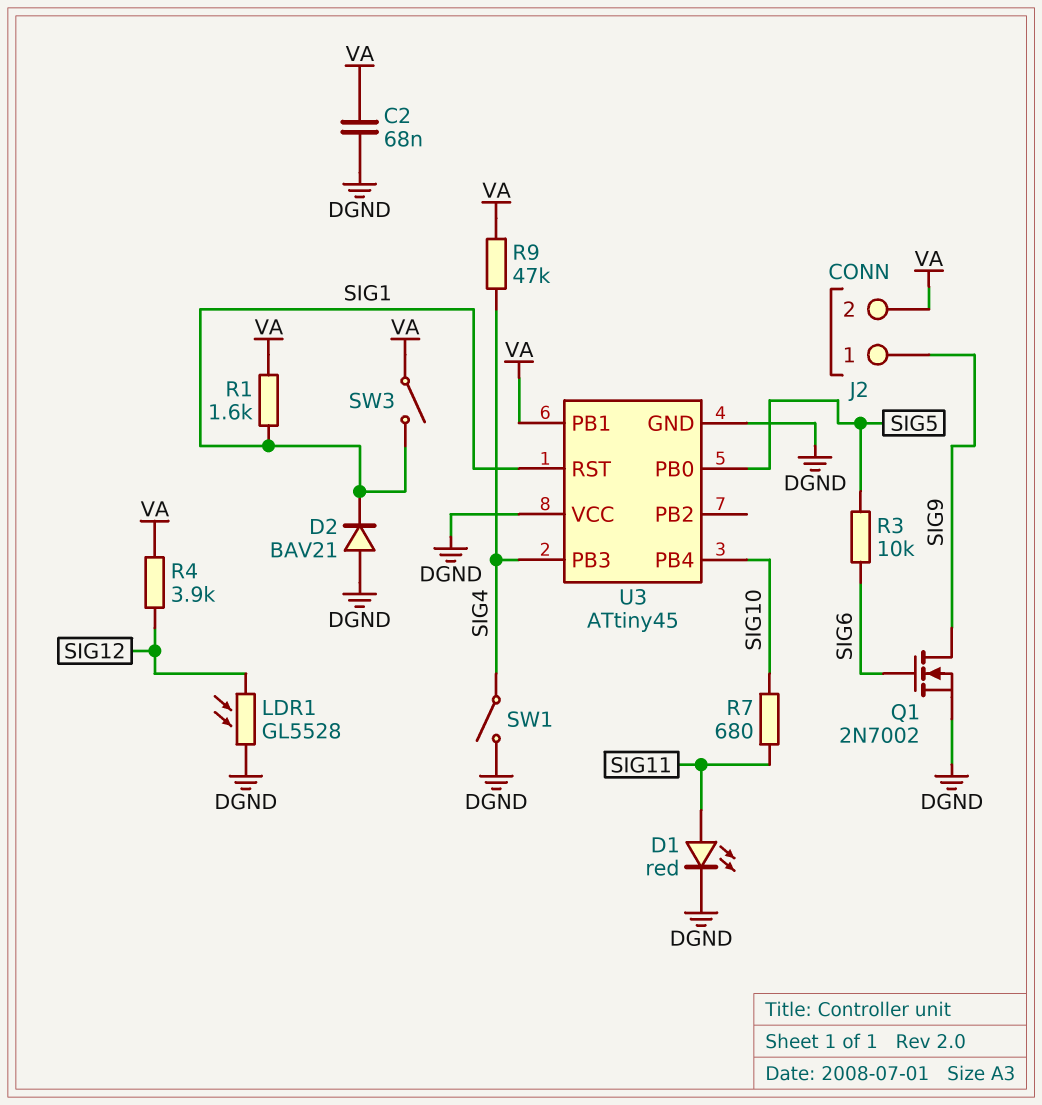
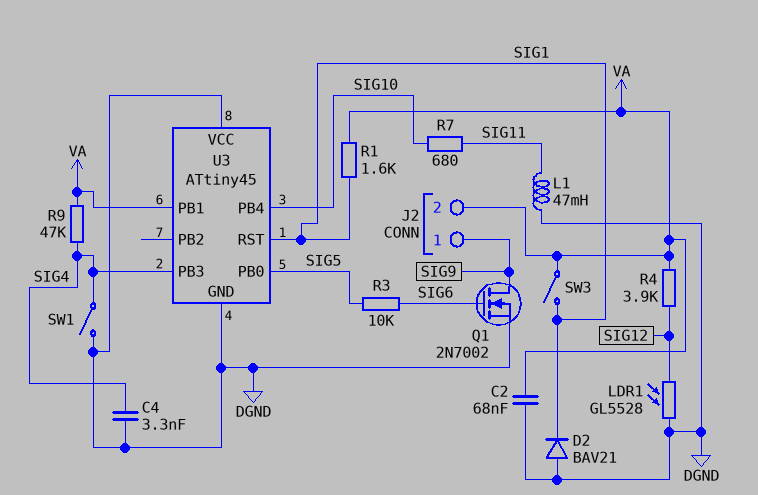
C4: none -> 3.3nF (DGND, SIG4)
D1: LED red (A SIG11, K DGND) -> none
L1: none -> 47mH (DGND, SIG11)

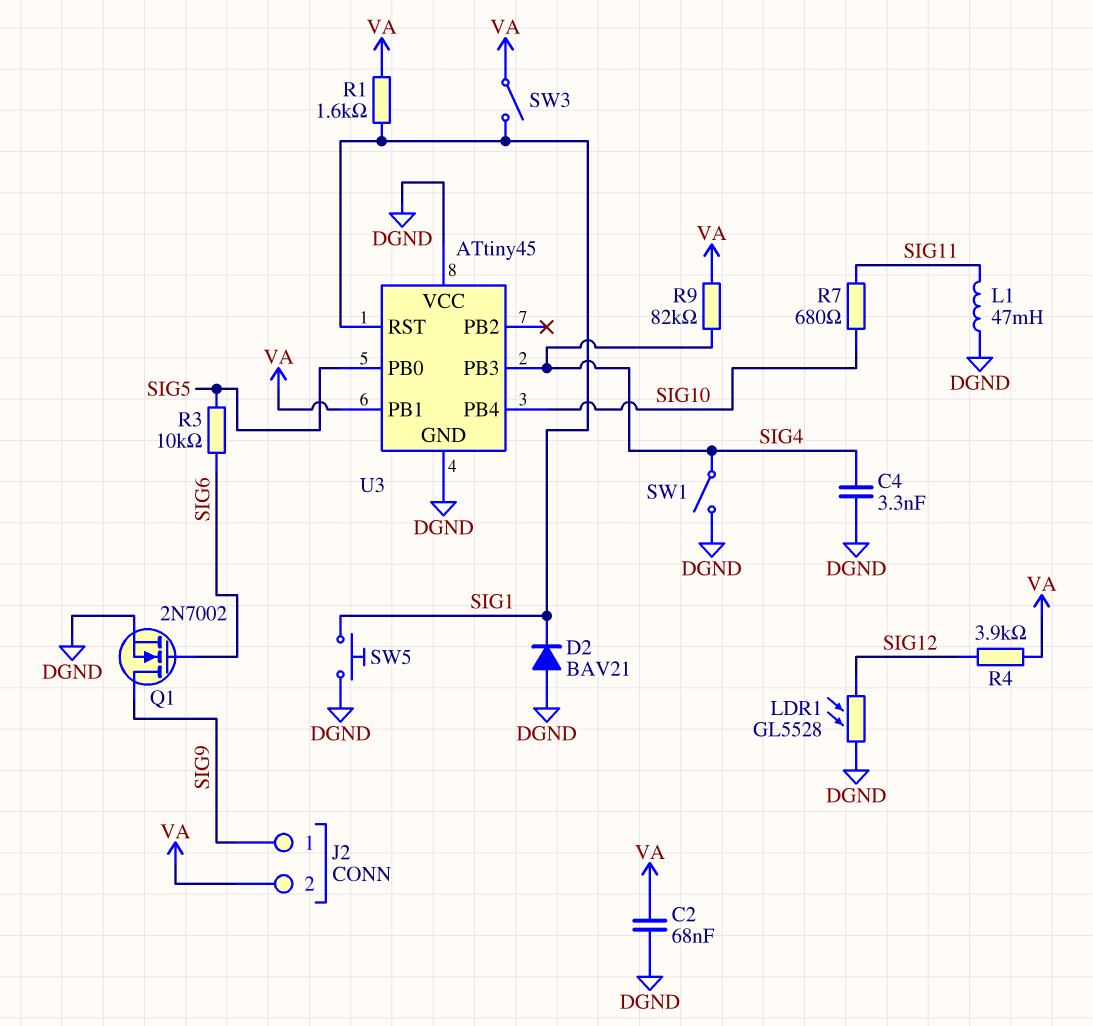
R9: 47k (SIG4, VA) -> 82k (SIG4, VA)
SW5: none -> button (DGND, SIG1)

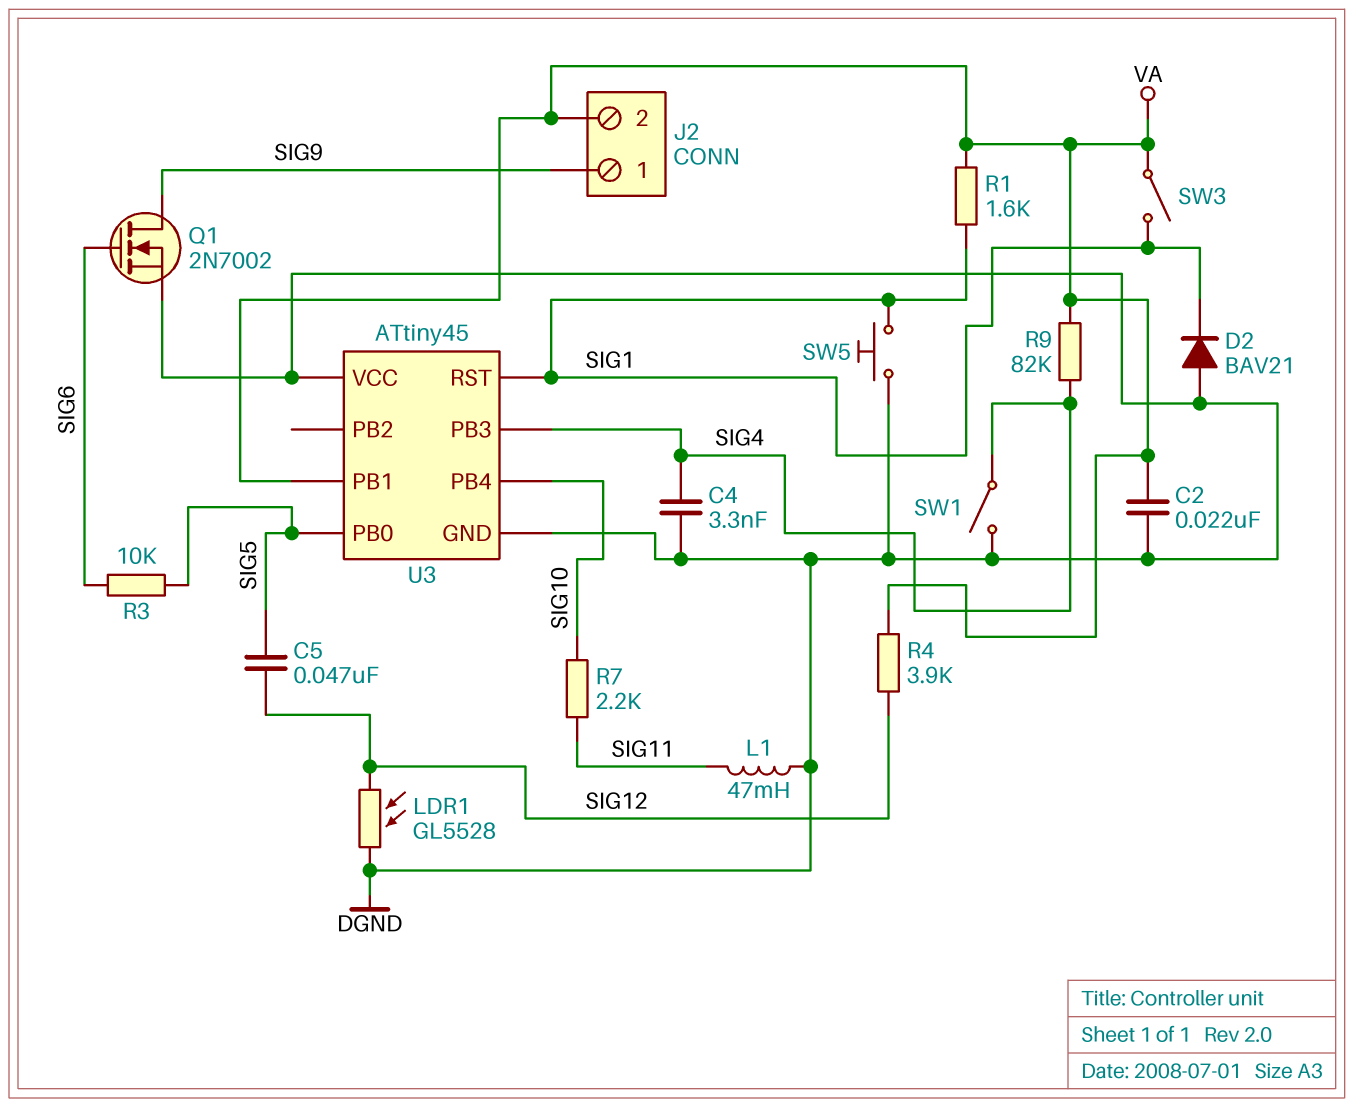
C2: 68nF (DGND, VA) -> 22nF (DGND, VA)
C5: none -> 47nF (SIG5, SIG12)
R7: 680 (SIG10, SIG11) -> 2.2k (SIG10, SIG11)

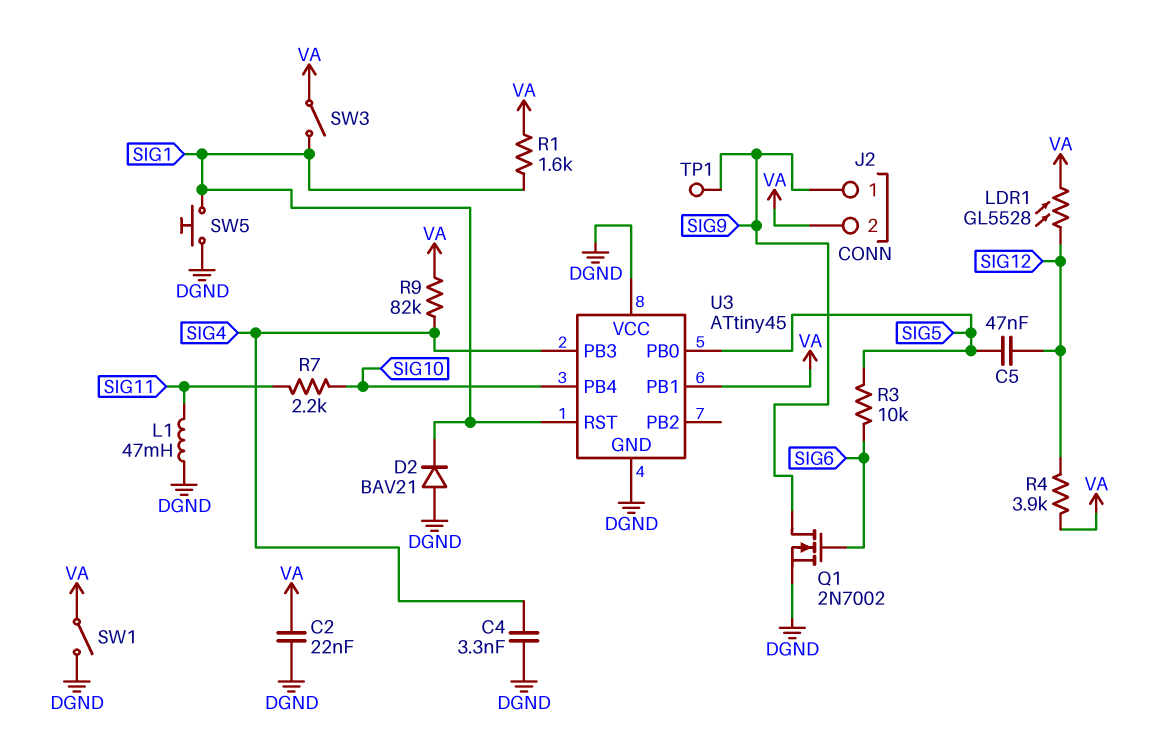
LDR1: GL5528 (DGND, SIG12) -> GL5528 (SIG12, VA)
SW1: switch (DGND, SIG4) -> switch (DGND, VA)
TP1: none -> test point (SIG9)

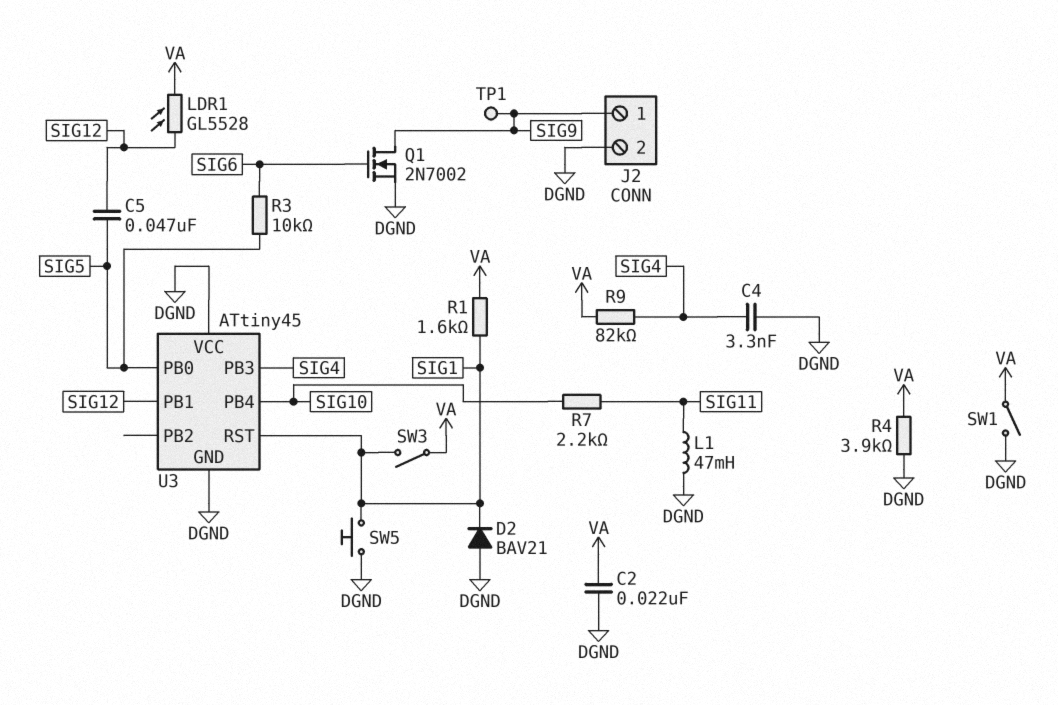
J2 pin 2: VA -> DGND
R4: 3.9k (SIG12, VA) -> 3.9k (DGND, VA)
U3 pin PB1: VA -> SIG12

